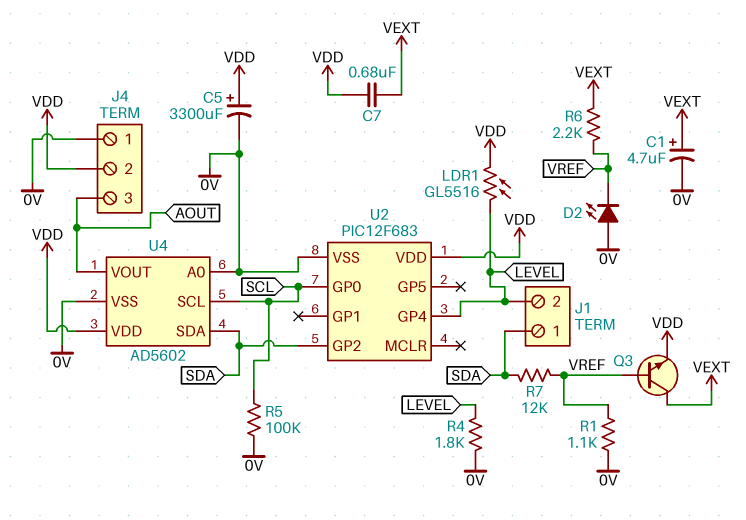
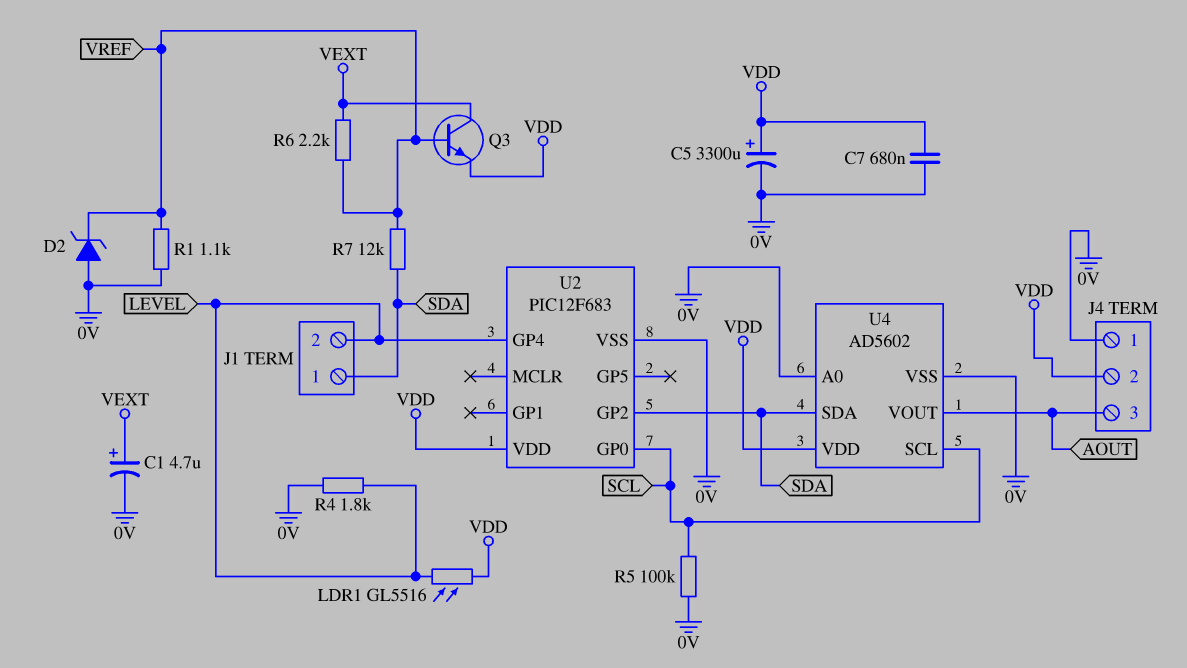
C7: 680nF (VDD, VEXT) -> 680nF (0V, VDD)
D2: LED (A 0V, K VREF) -> zener (A 0V, K VREF)

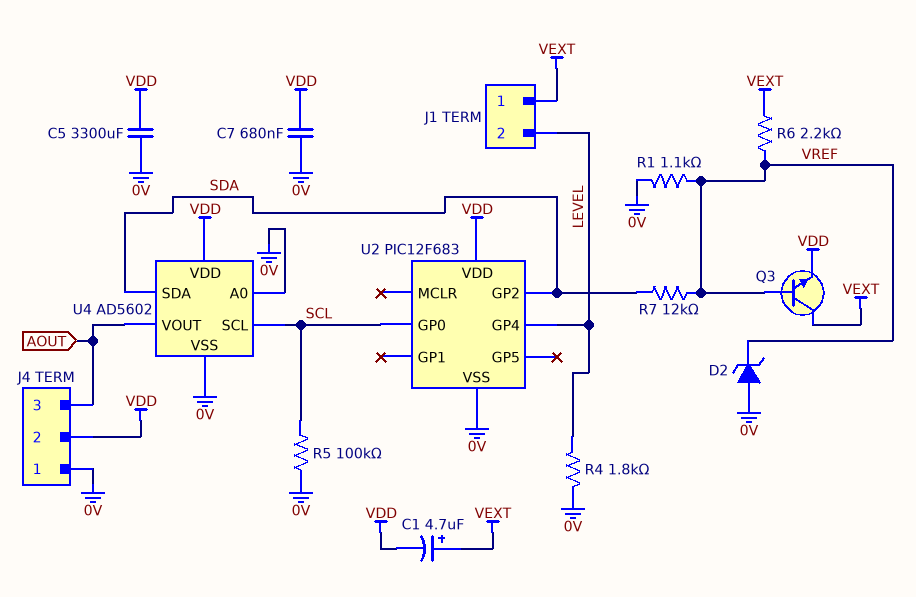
C1: 4.7uF (plus VEXT, minus 0V) -> 4.7uF (plus VEXT, minus VDD)
C5: 3300uF (plus VDD, minus 0V) -> 3300uF (0V, VDD)
J1 pin 1: SDA -> VEXT
LDR1: GL5516 (LEVEL, VDD) -> none

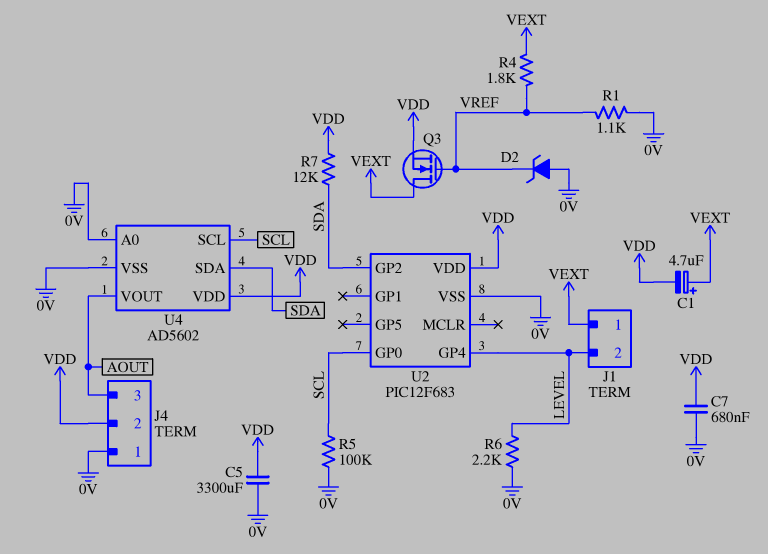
Q3: NPN (B VREF, C VEXT, E VDD) -> NMOS (G VREF, D VEXT, S VDD)
R4: 1.8k (0V, LEVEL) -> 1.8k (VEXT, VREF)
R6: 2.2k (VEXT, VREF) -> 2.2k (0V, LEVEL)
R7: 12k (SDA, VREF) -> 12k (SDA, VDD)

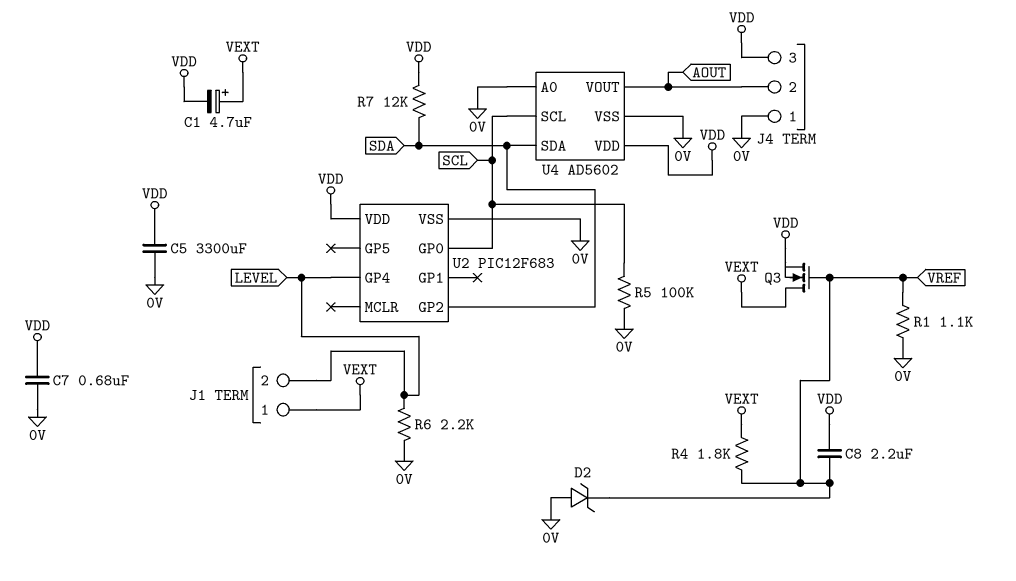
C8: none -> 2.2uF (VDD, VREF)
J4 pin 2: VDD -> AOUT
J4 pin 3: AOUT -> VDD

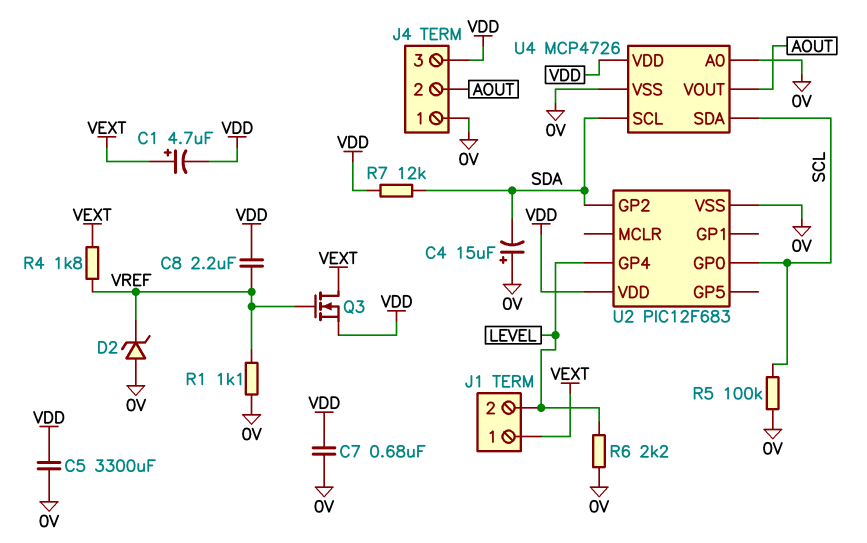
C4: none -> 15uF (plus 0V, minus SDA)
U4: AD5602 -> MCP4726
U4 pin SCL: SCL -> SDA
U4 pin SDA: SDA -> SCL

